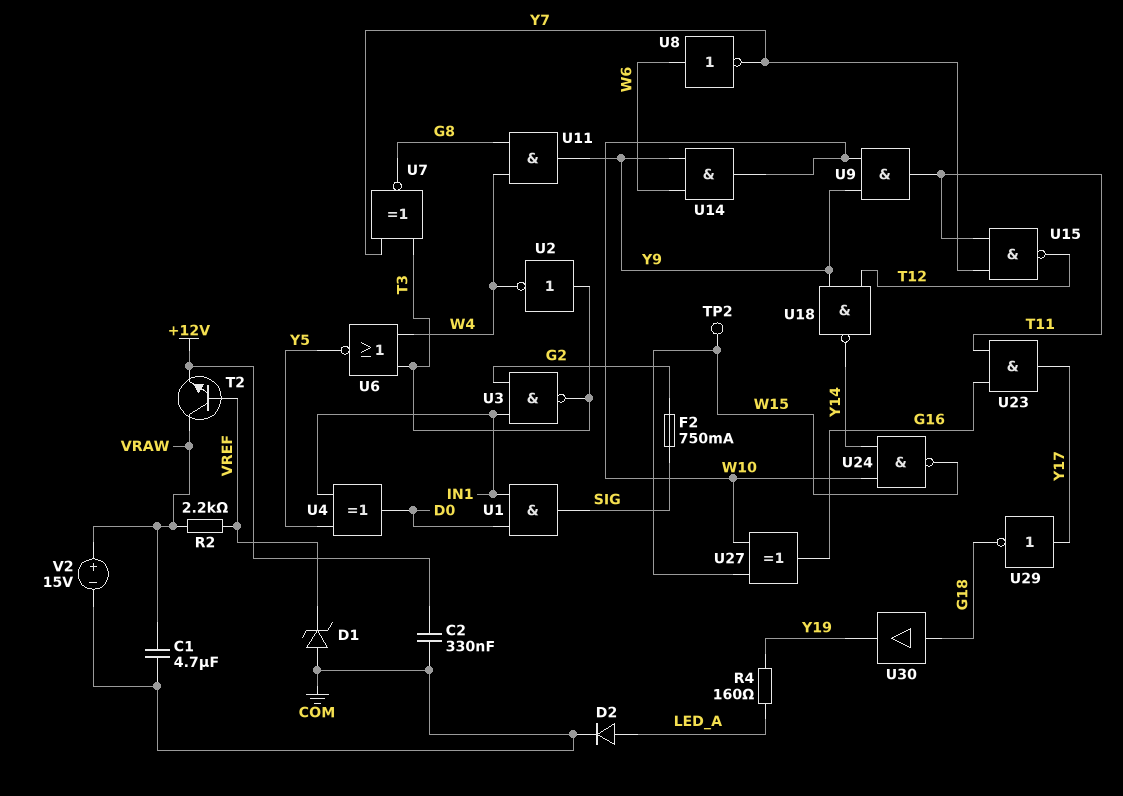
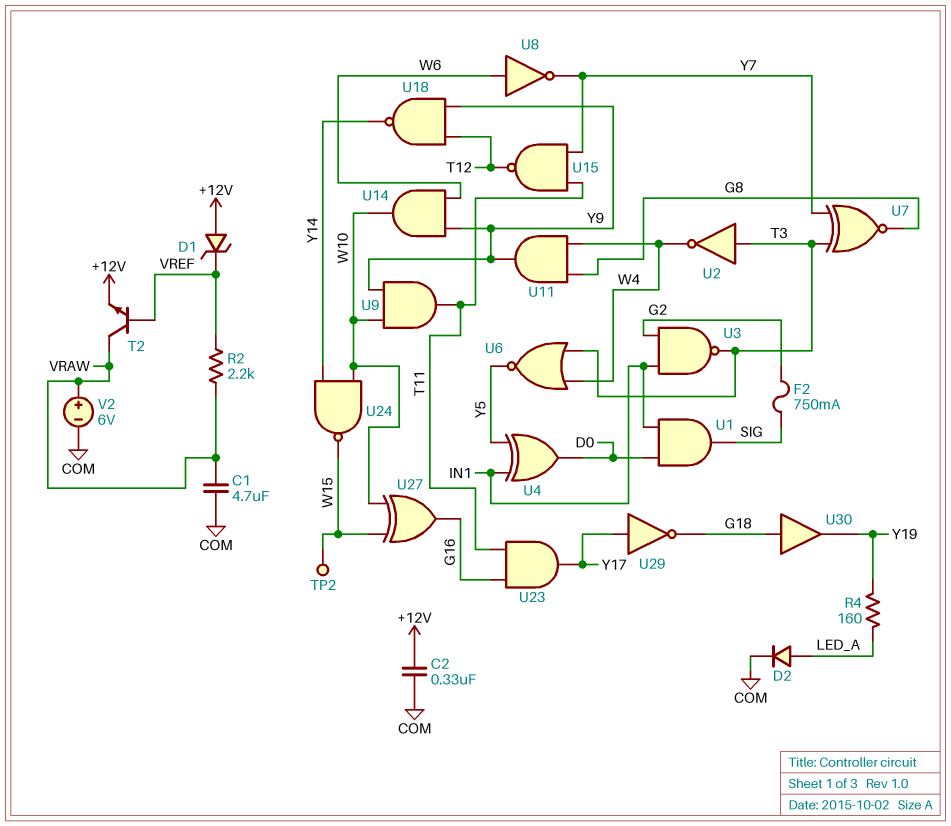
D1: zener (A COM, K VREF) -> zener (A +12V, K VREF)
V2: 15V (plus VRAW, minus COM) -> 6V (plus VRAW, minus COM)

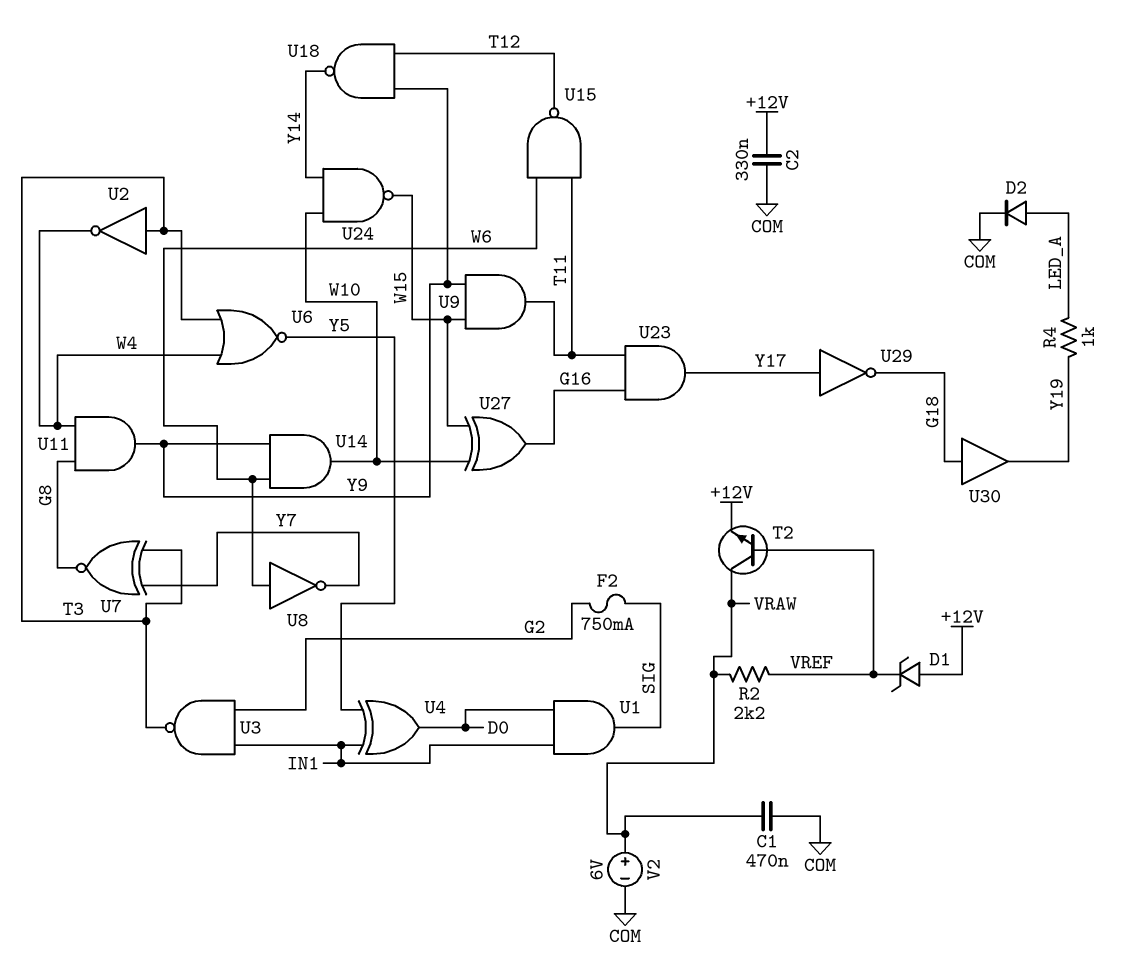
C1: 4.7uF (COM, VRAW) -> 470nF (COM, VRAW)
R4: 160 (LED_A, Y19) -> 1k (LED_A, Y19)
TP2: test point (W15) -> none
U9: AND (in W10, in Y9, out T11) -> AND (in W15, in Y9, out T11)
U15: NAND (in T11, in Y7, out T12) -> NAND (in T11, in W6, out T12)

